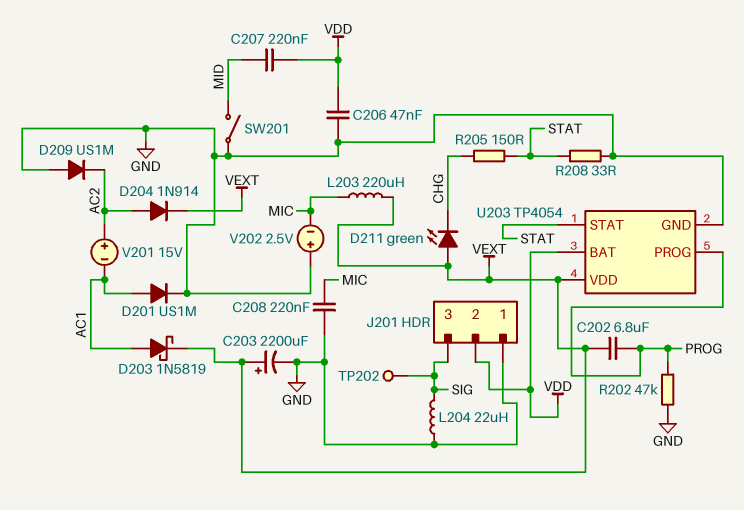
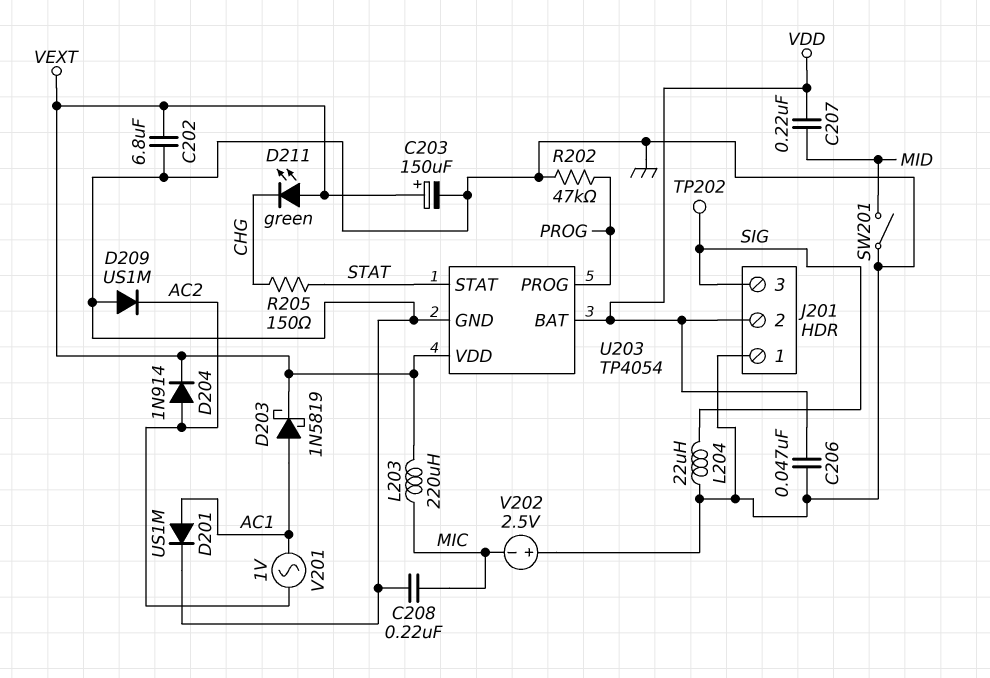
C202: 6.8uF (PROG, VEXT) -> 6.8uF (GND, VEXT)
C203: 2200uF (plus VEXT, minus GND) -> 150uF (plus VEXT, minus GND)
R208: 33 (GND, STAT) -> none
V201: 15V (plus AC2, minus AC1) -> AC 1V (AC1, AC2)

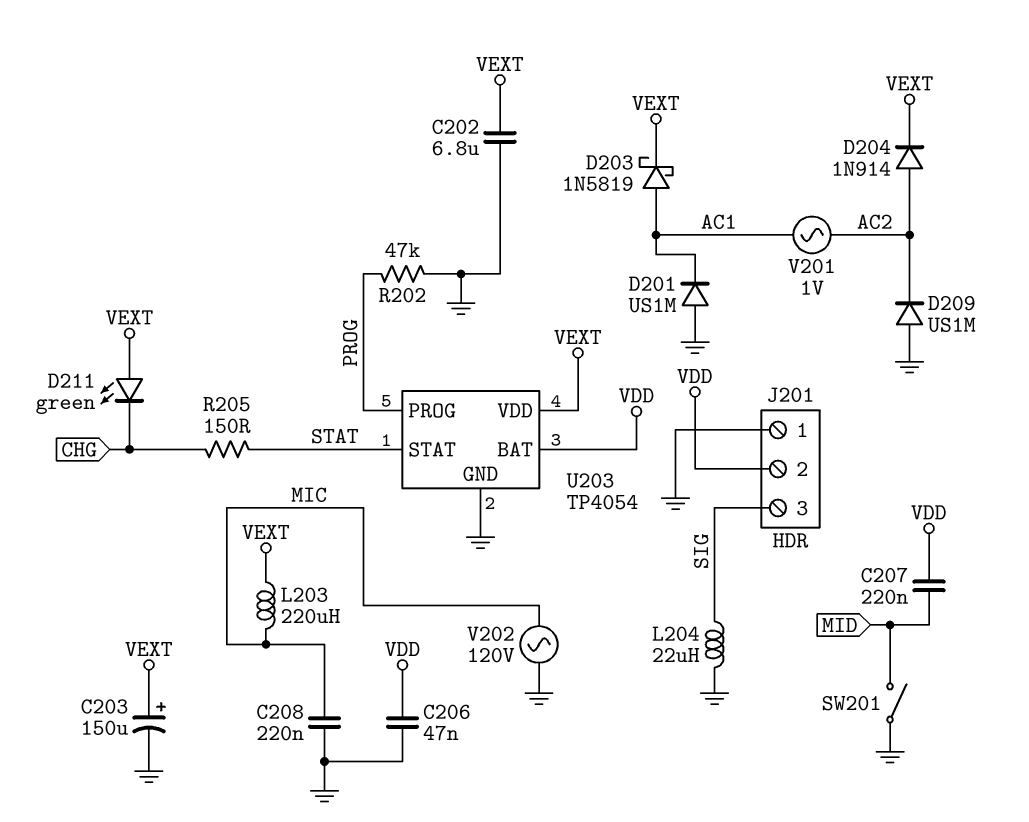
D201: diode US1M (A AC1, K GND) -> diode US1M (A GND, K AC1)
TP202: test point (SIG) -> none
V202: 2.5V (plus GND, minus MIC) -> AC 120V (GND, MIC)

